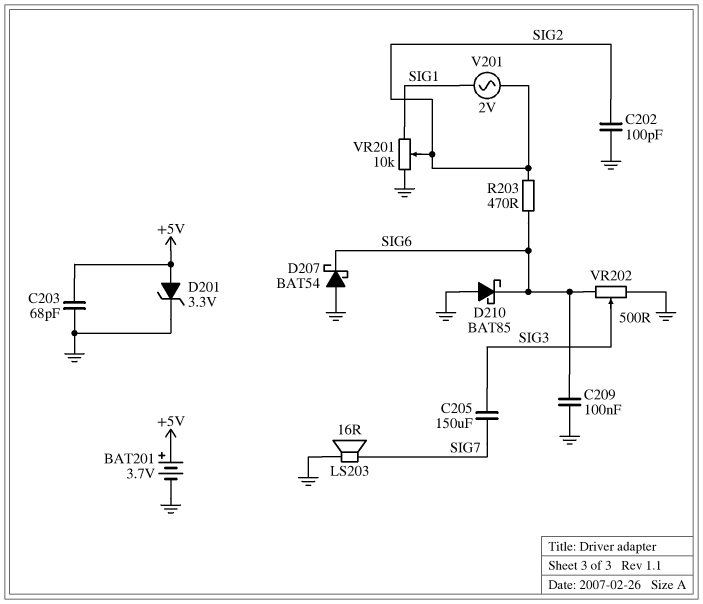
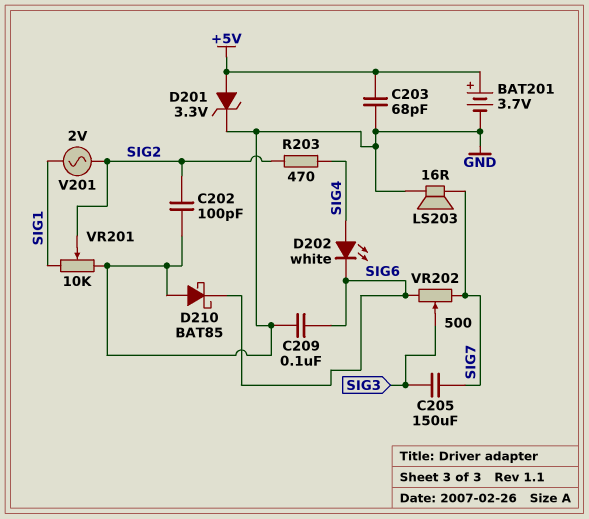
D202: none -> LED white (A SIG4, K SIG6)
D207: schottky BAT54 (A GND, K SIG6) -> none
R203: 470 (SIG2, SIG6) -> 470 (SIG2, SIG4)
VR202: 500 (GND, SIG6, wiper SIG3) -> 500 (SIG6, SIG7, wiper SIG3)

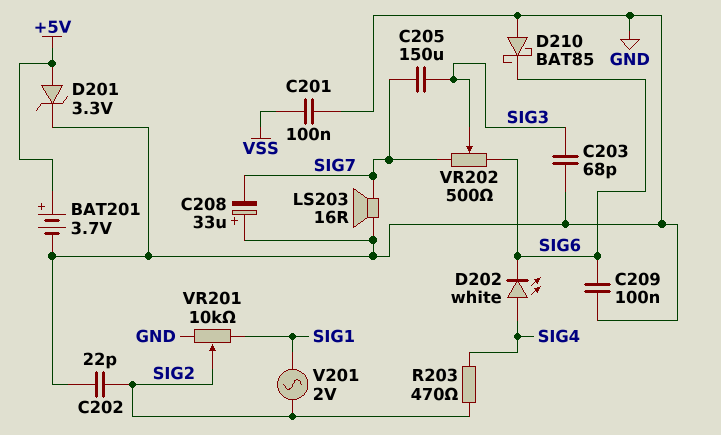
C201: none -> 100nF (GND, VSS)
C202: 100pF (GND, SIG2) -> 22pF (GND, SIG2)
C203: 68pF (+5V, GND) -> 68pF (GND, SIG3)
C208: none -> 33uF (plus GND, minus SIG7)

